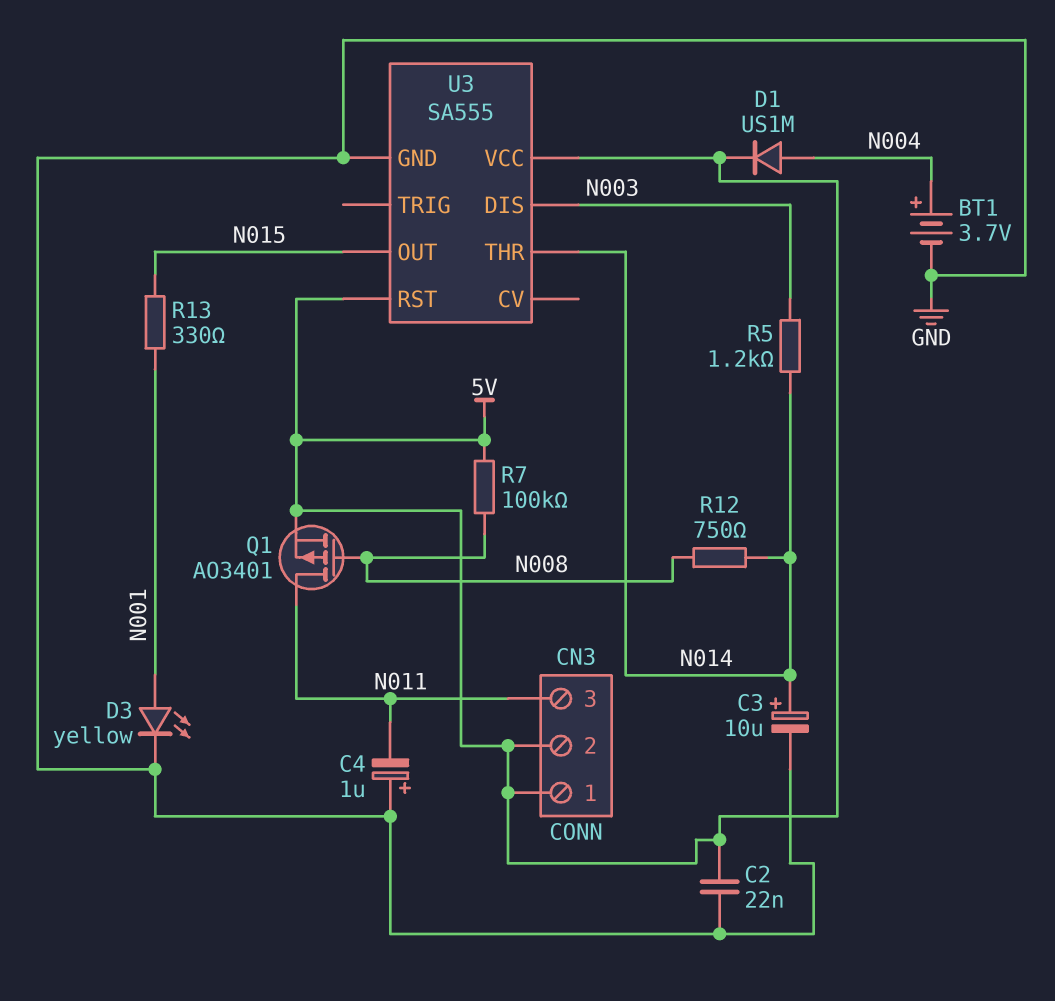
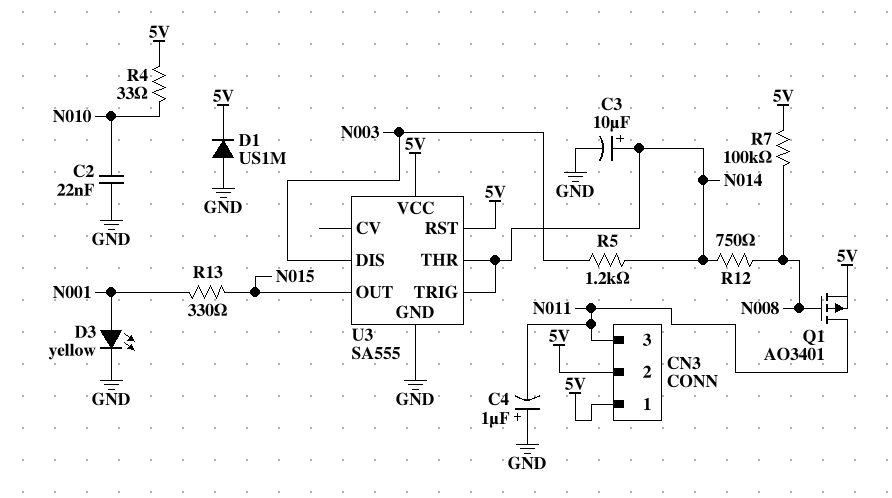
BT1: 3.7V (plus N004, minus GND) -> none
C2: 22nF (5V, GND) -> 22nF (GND, N010)
D1: diode US1M (A N004, K 5V) -> diode US1M (A GND, K 5V)
R4: none -> 33 (5V, N010)
U3 pin TRIG: none -> N014

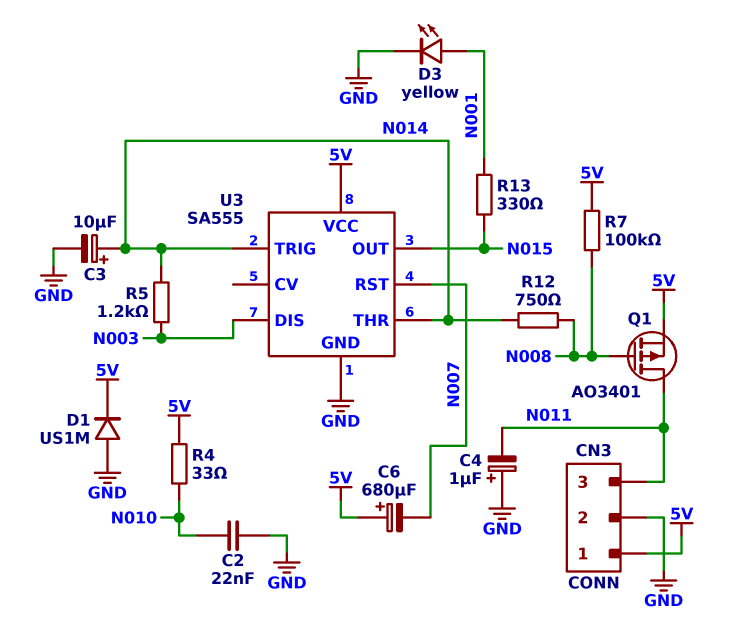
C6: none -> 680uF (plus 5V, minus N007)
CN3 pin 2: 5V -> GND
U3 pin RST: 5V -> N007

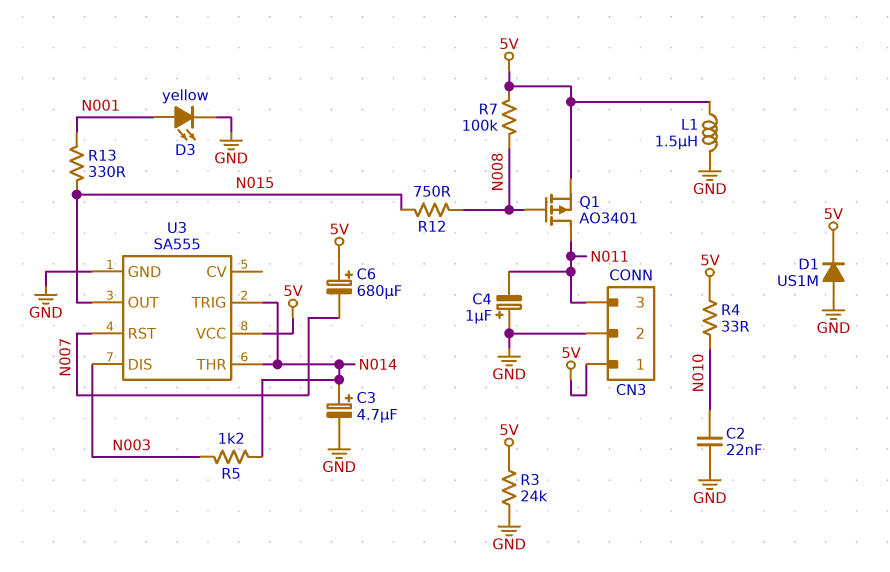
C3: 10uF (plus N014, minus GND) -> 4.7uF (plus N014, minus GND)
L1: none -> 1.5uH (5V, GND)
R3: none -> 24k (5V, GND)
R12: 750 (N008, N014) -> 750 (N008, N015)

